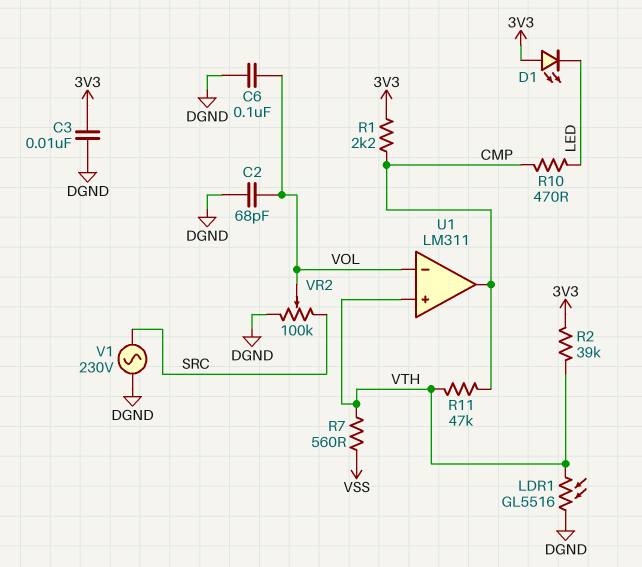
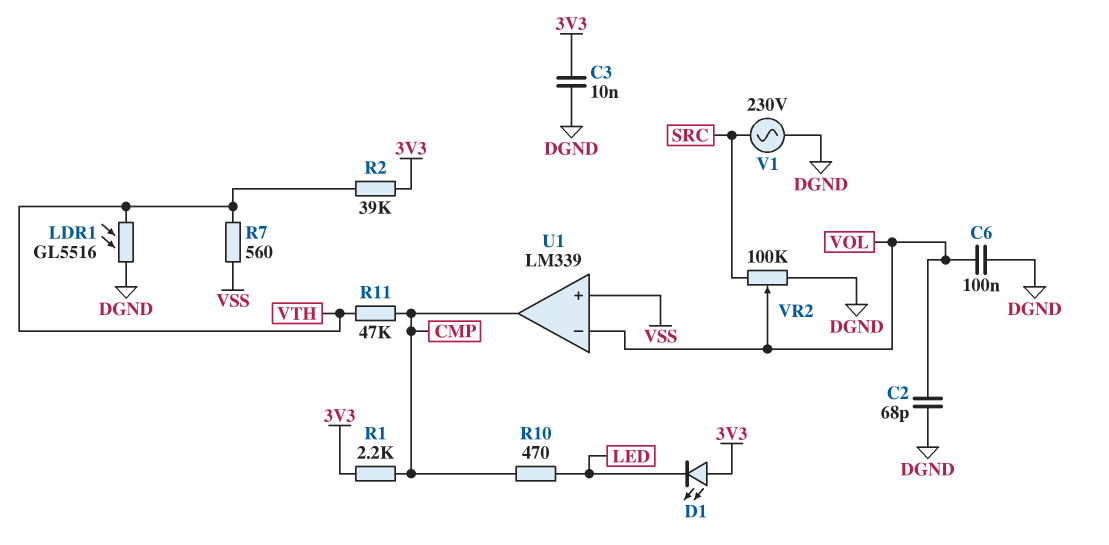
U1: LM311 -> LM339
U1 pin in+: VTH -> VSS

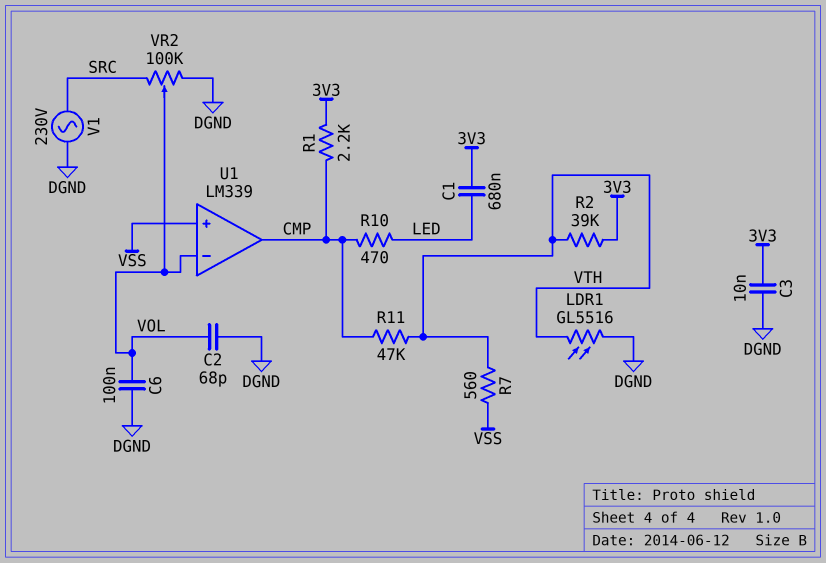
C1: none -> 680nF (3V3, LED)
D1: LED (A 3V3, K LED) -> none

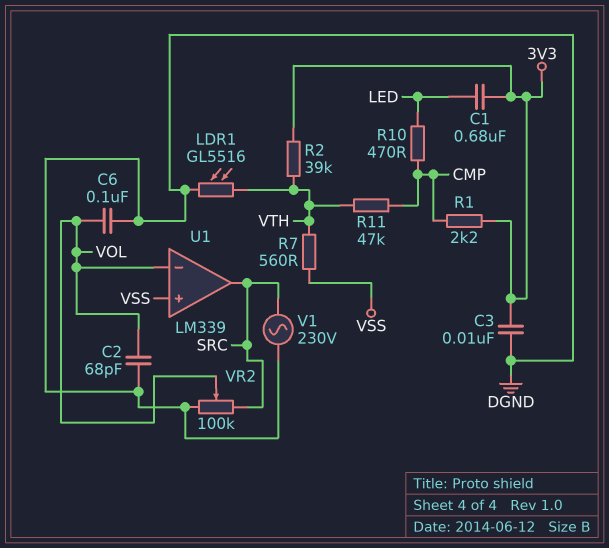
U1 pin out: CMP -> SRC

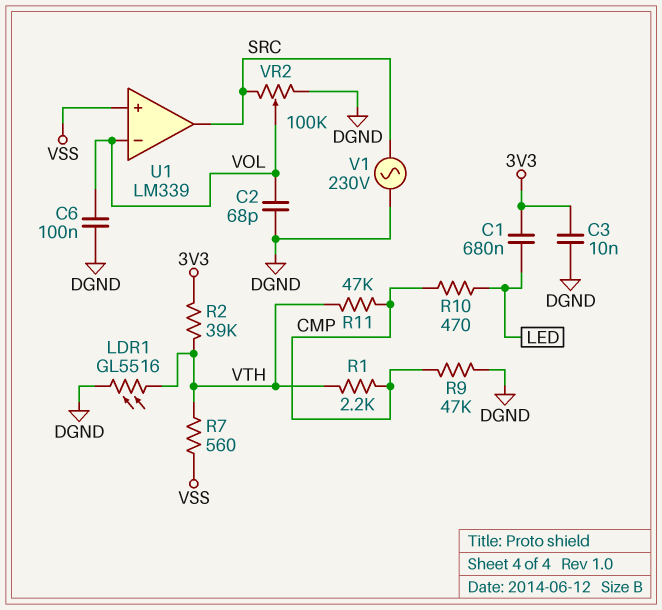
R1: 2.2k (3V3, CMP) -> 2.2k (CMP, VTH)
R9: none -> 47k (CMP, DGND)

